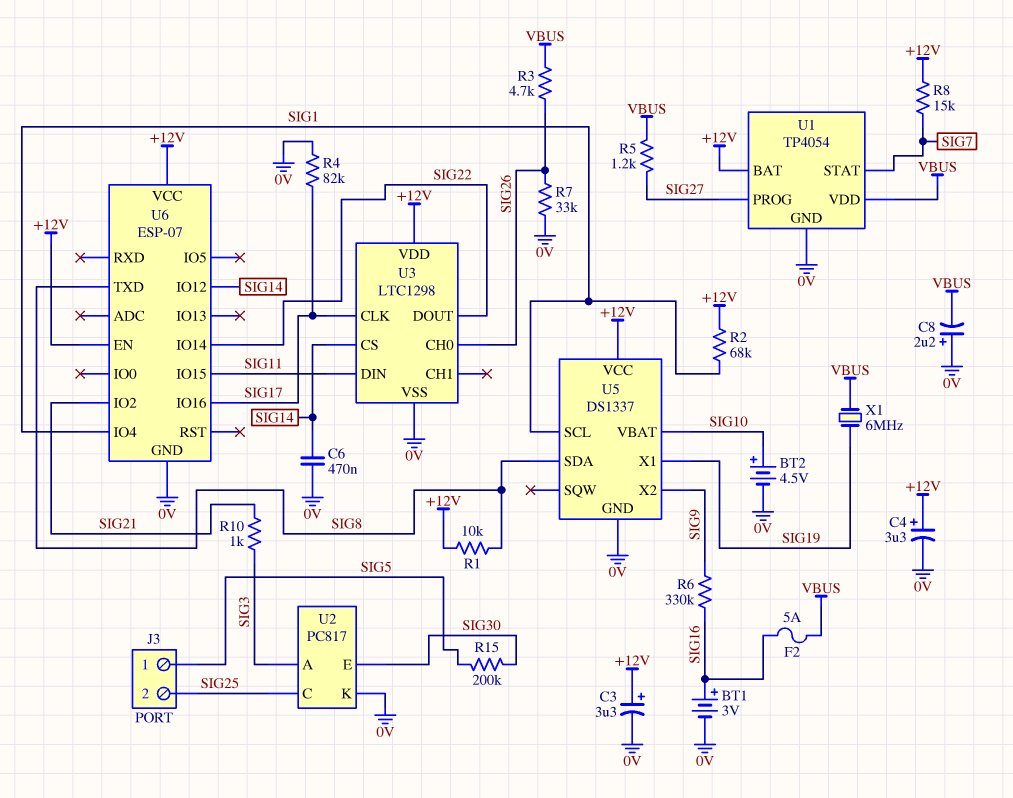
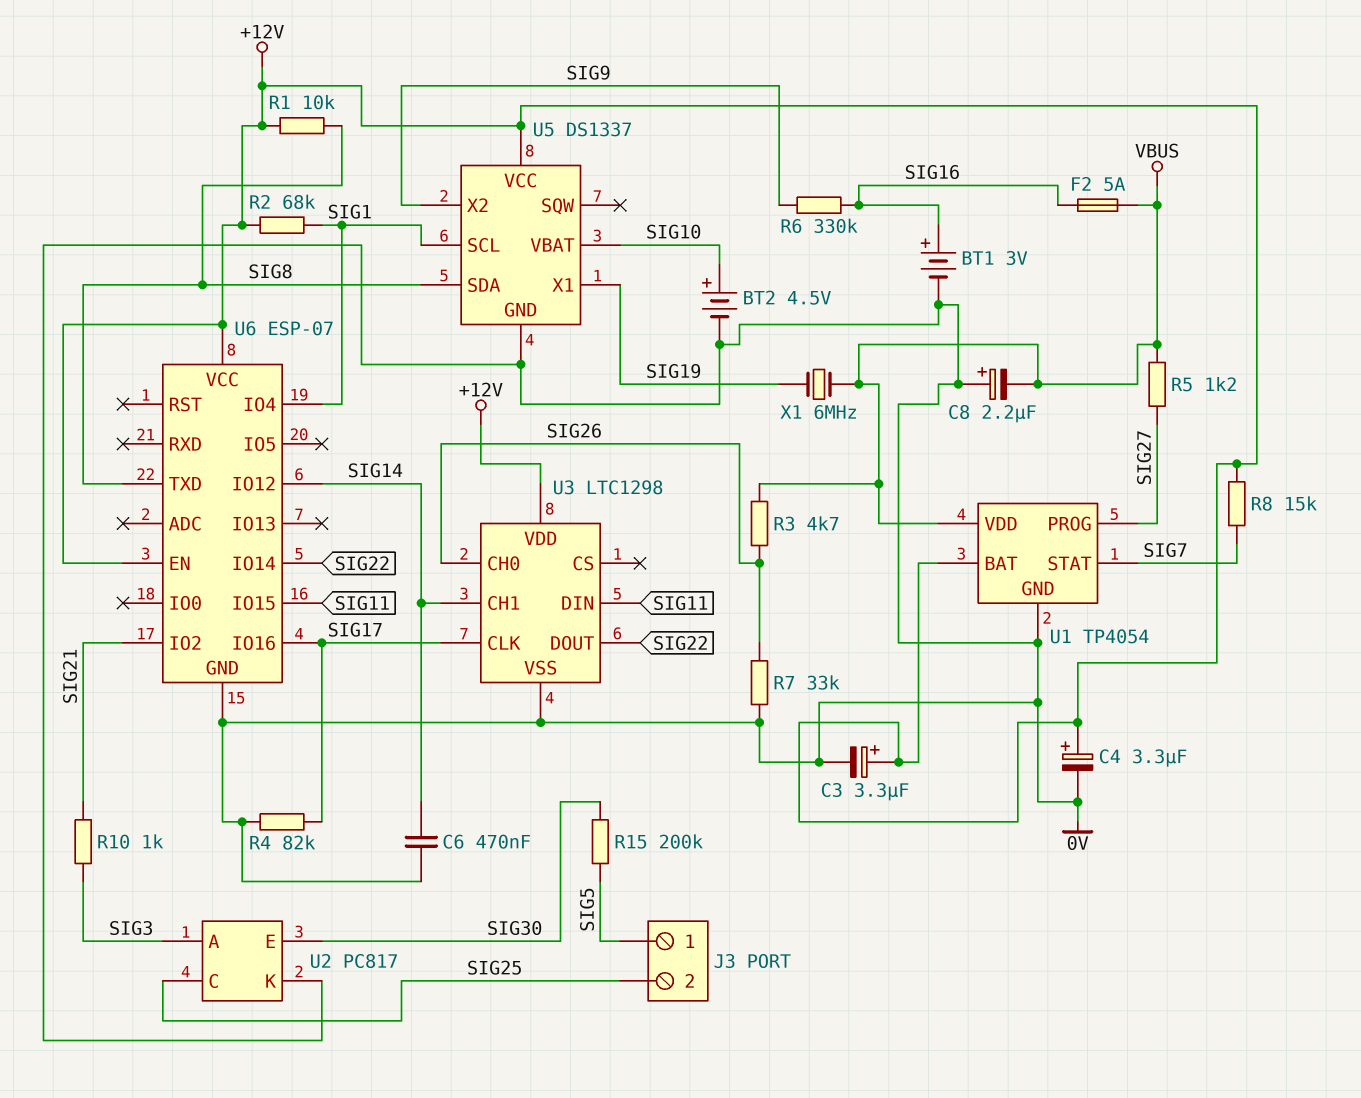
U3 pin CH1: none -> SIG14
U3 pin CS: SIG14 -> none

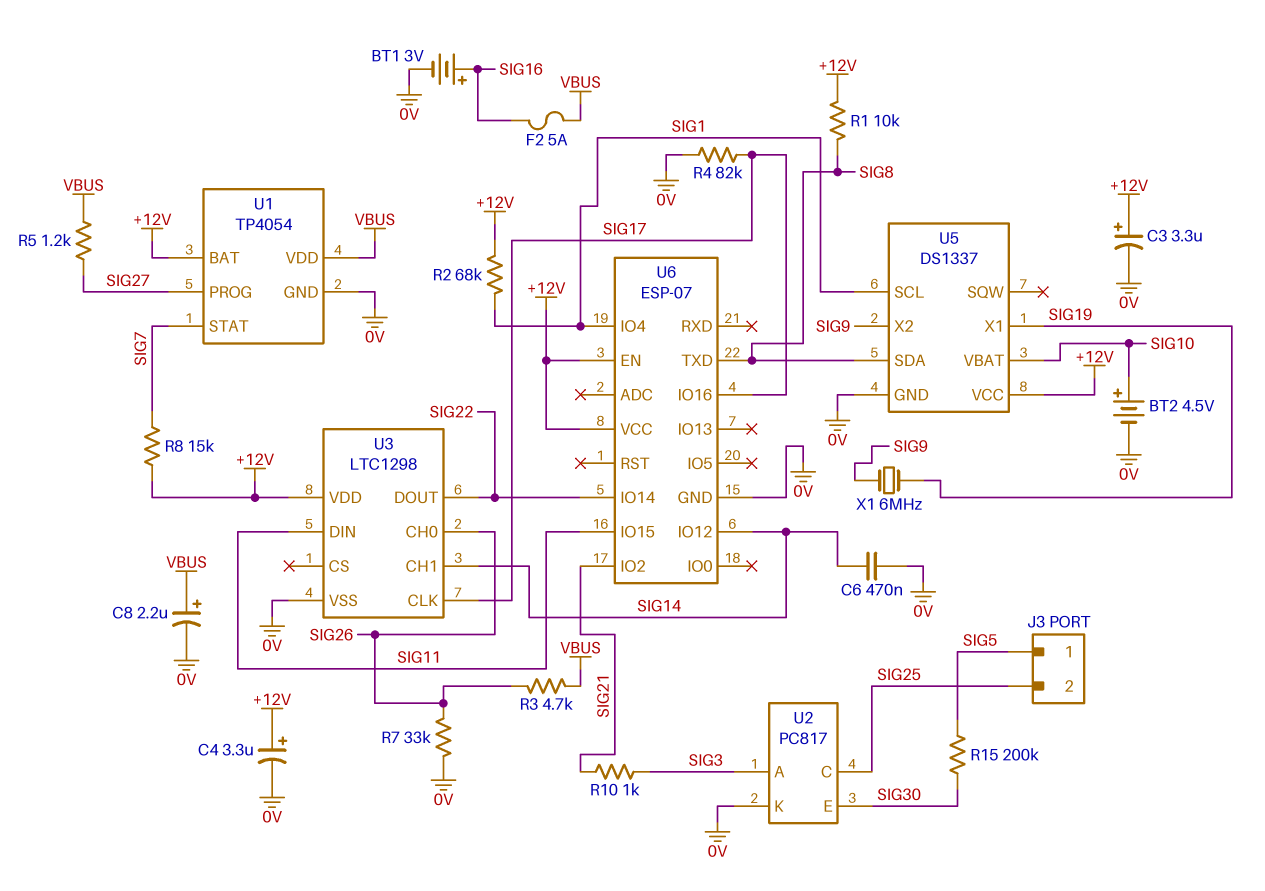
C8: 2.2uF (plus 0V, minus VBUS) -> 2.2uF (plus VBUS, minus 0V)
R6: 330k (SIG9, SIG16) -> none
X1: 6MHz (SIG19, VBUS) -> 6MHz (SIG9, SIG19)

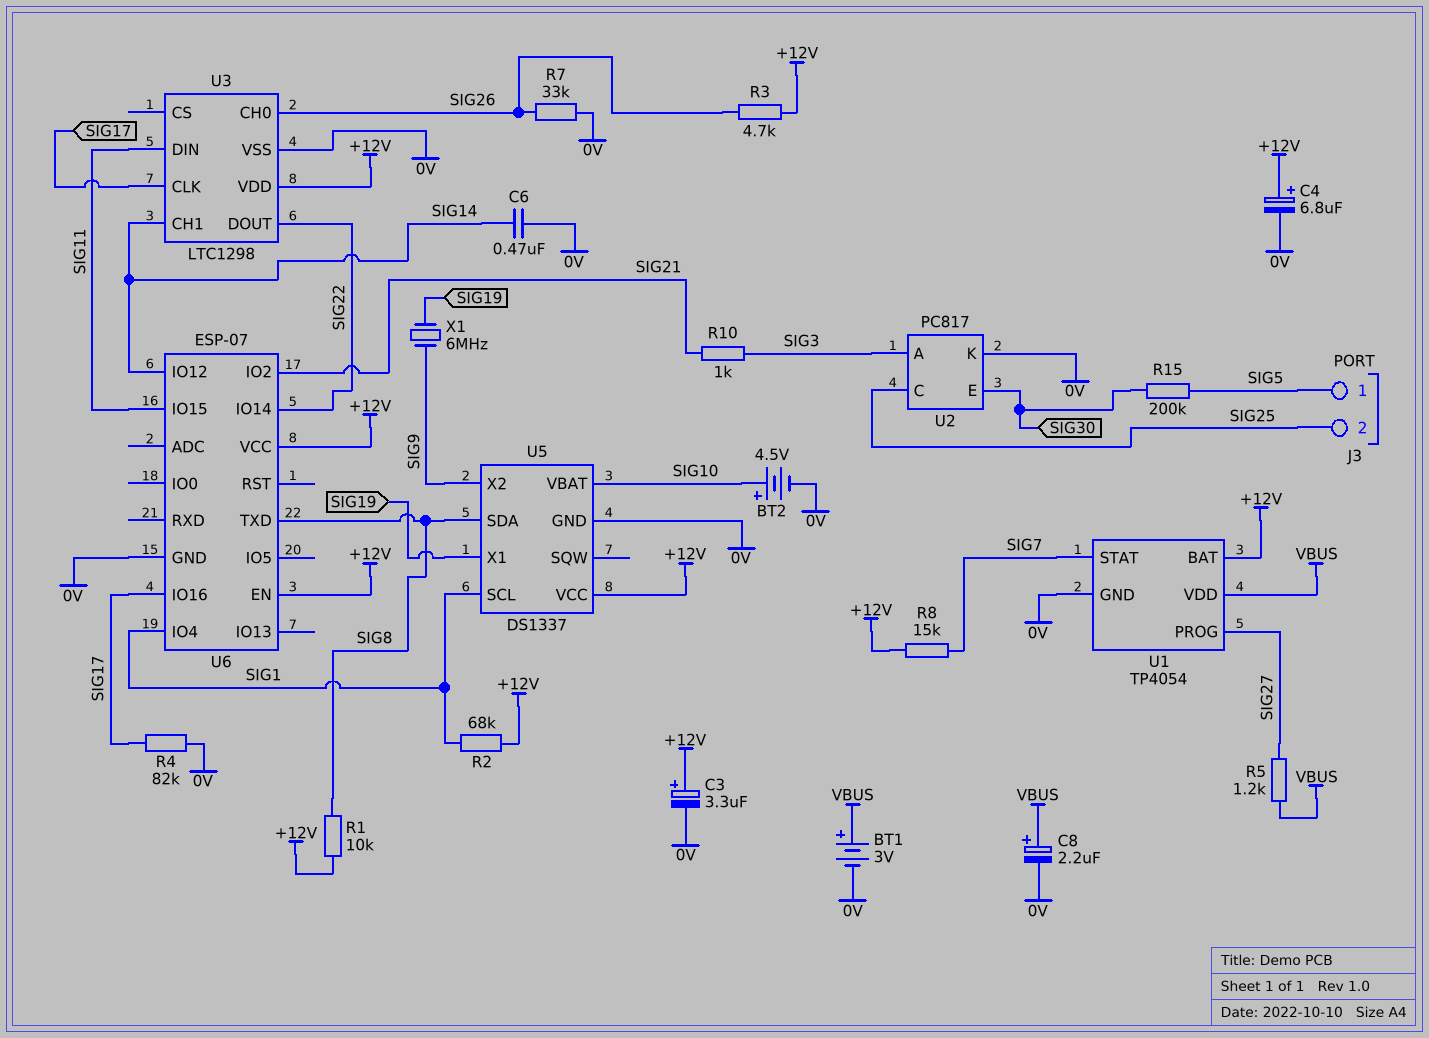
BT1: 3V (plus SIG16, minus 0V) -> 3V (plus VBUS, minus 0V)
C4: 3.3uF (plus +12V, minus 0V) -> 6.8uF (plus +12V, minus 0V)
F2: 5A (SIG16, VBUS) -> none
R3: 4.7k (SIG26, VBUS) -> 4.7k (+12V, SIG26)

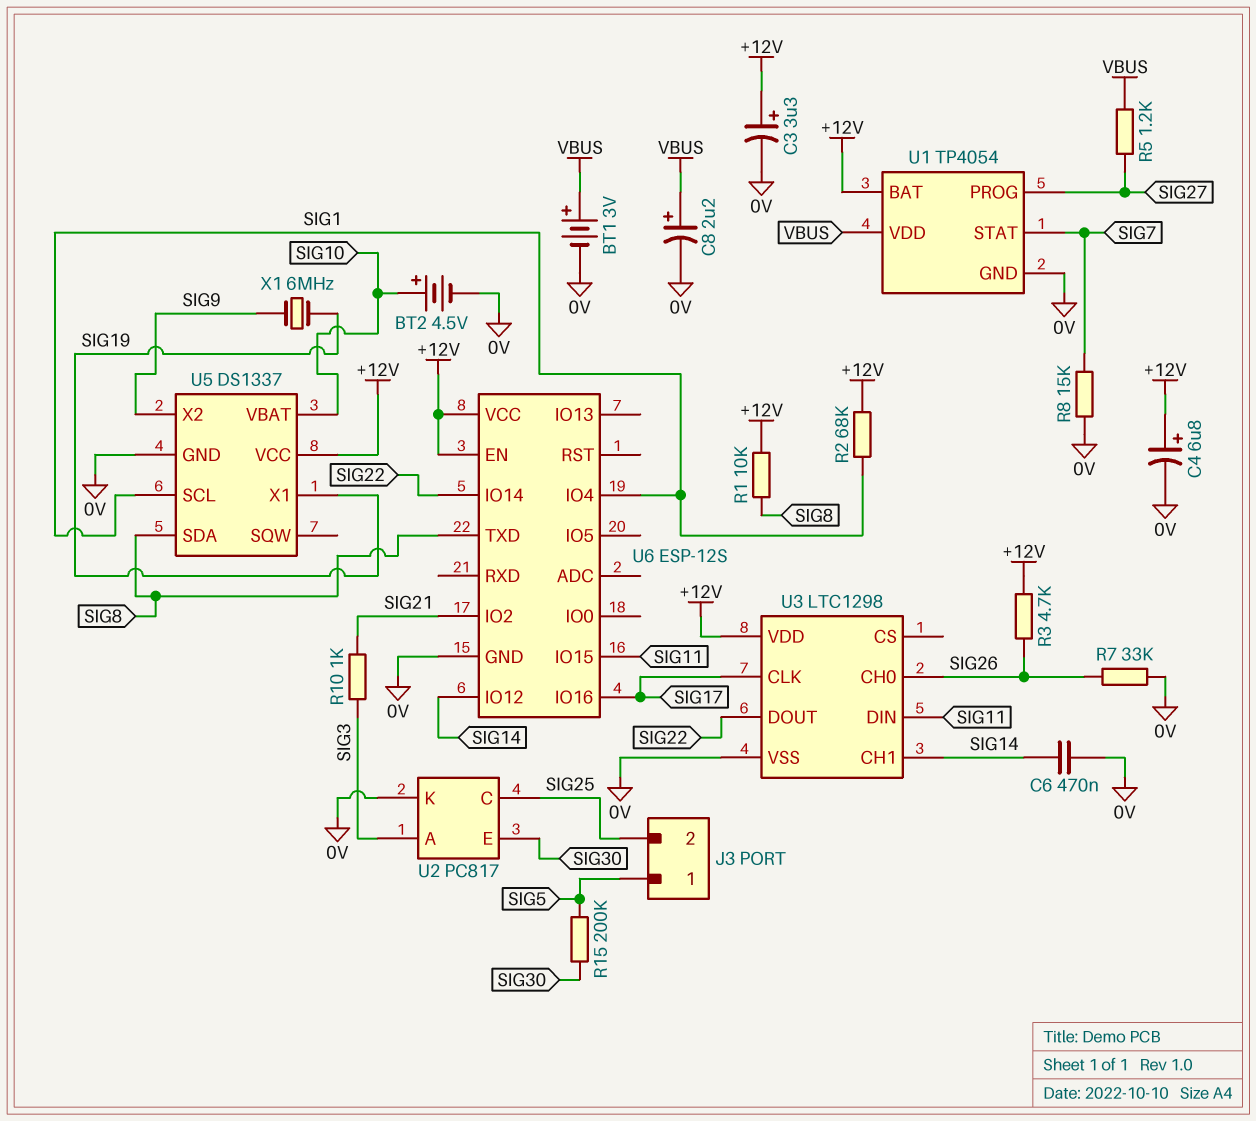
R4: 82k (0V, SIG17) -> none
R8: 15k (+12V, SIG7) -> 15k (0V, SIG7)
U6: ESP-07 -> ESP-12S

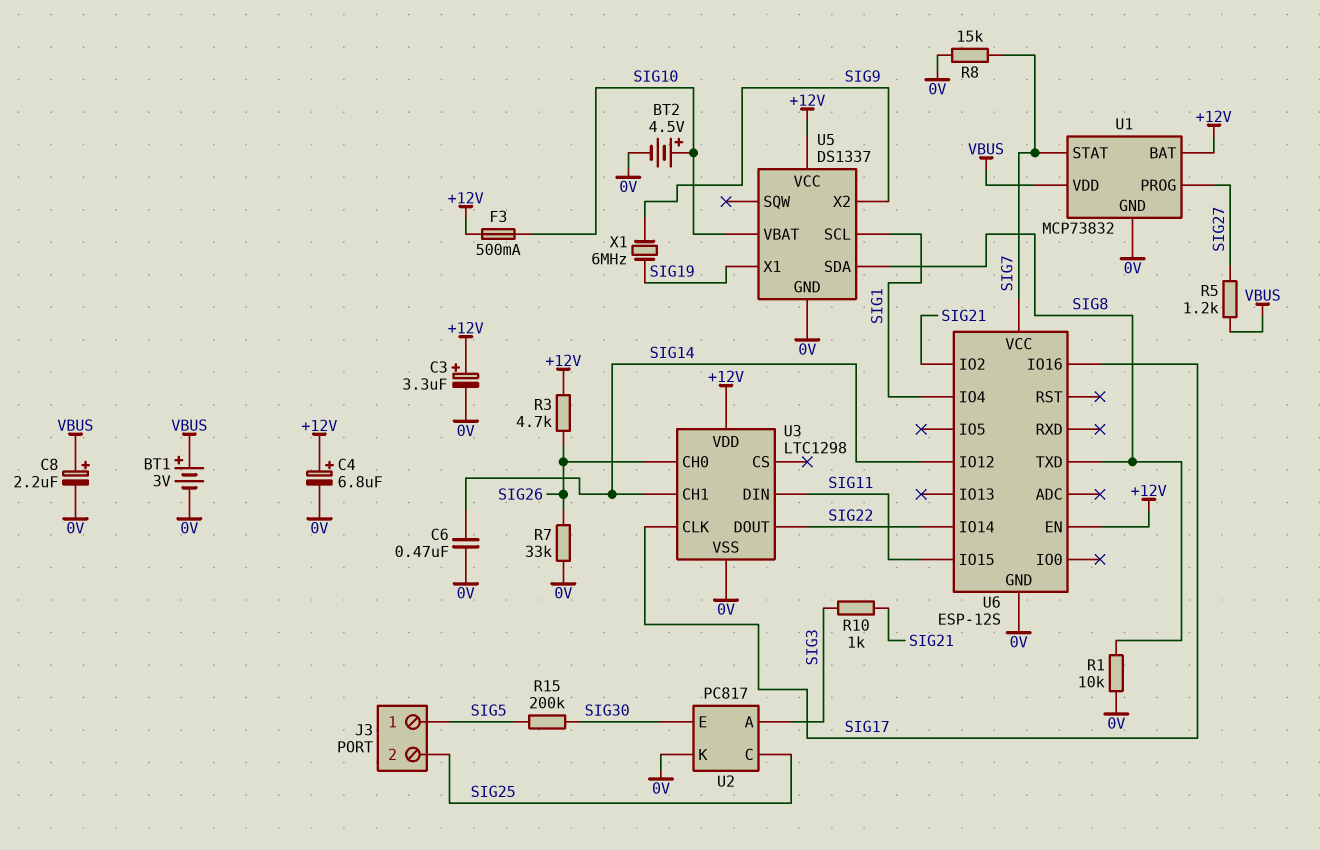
F3: none -> 500mA (+12V, SIG10)
R1: 10k (+12V, SIG8) -> 10k (0V, SIG8)
R2: 68k (+12V, SIG1) -> none
U1: TP4054 -> MCP73832
U6 pin VCC: +12V -> SIG7

